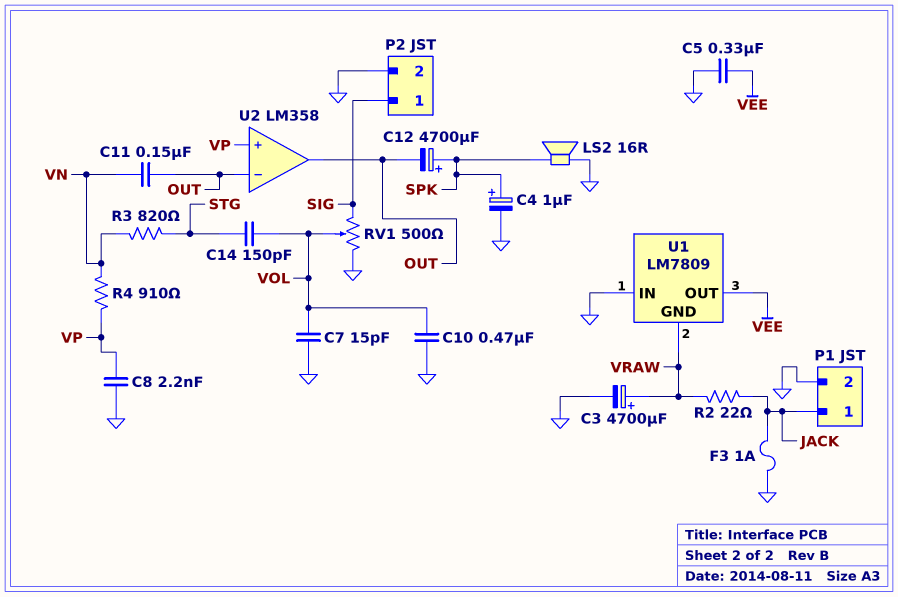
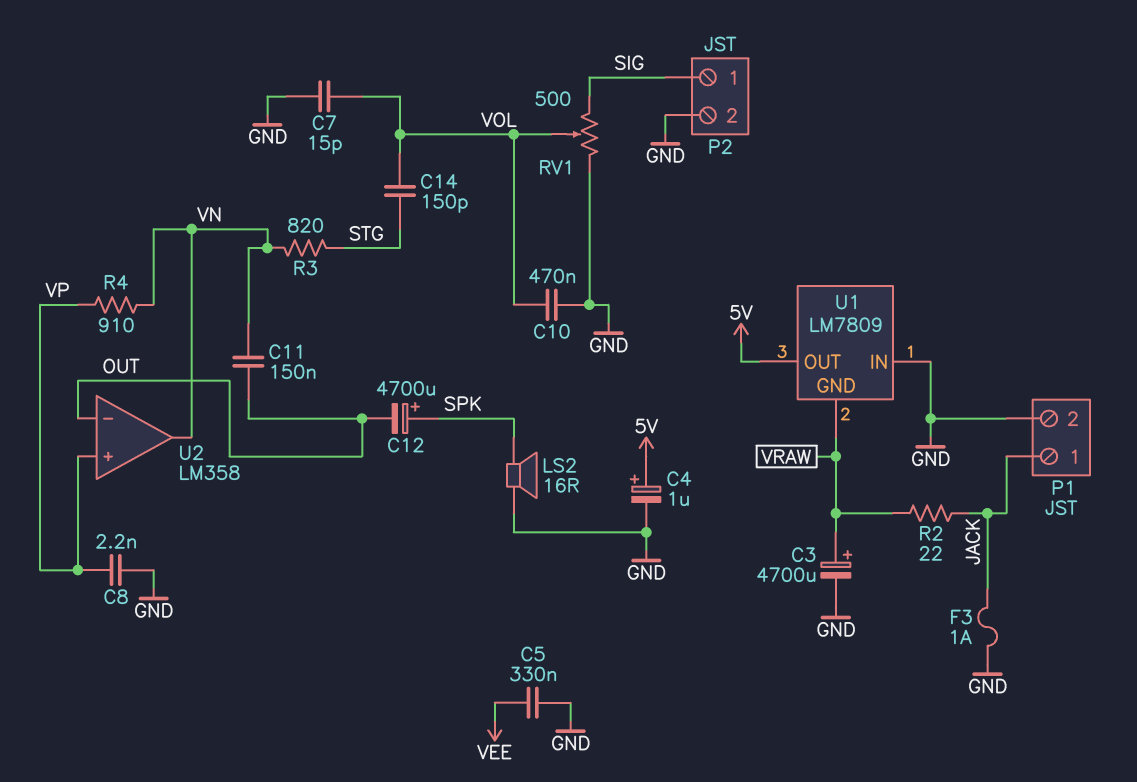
C4: 1uF (plus SPK, minus GND) -> 1uF (plus 5V, minus GND)
U1 pin OUT: VEE -> 5V
U2 pin out: OUT -> VN

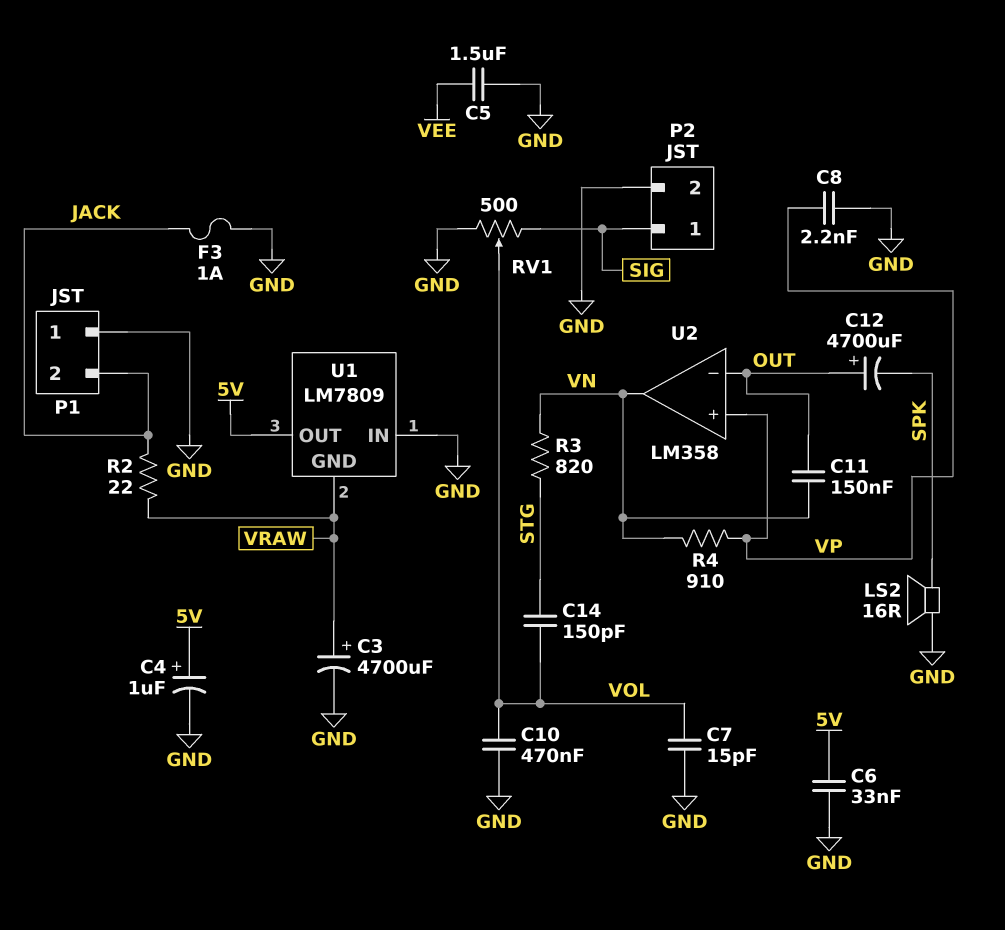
C5: 330nF (GND, VEE) -> 1.5uF (GND, VEE)
C6: none -> 33nF (5V, GND)
C12: 4700uF (plus SPK, minus OUT) -> 4700uF (plus OUT, minus SPK)
P1 pin 1: JACK -> GND
P1 pin 2: GND -> JACK

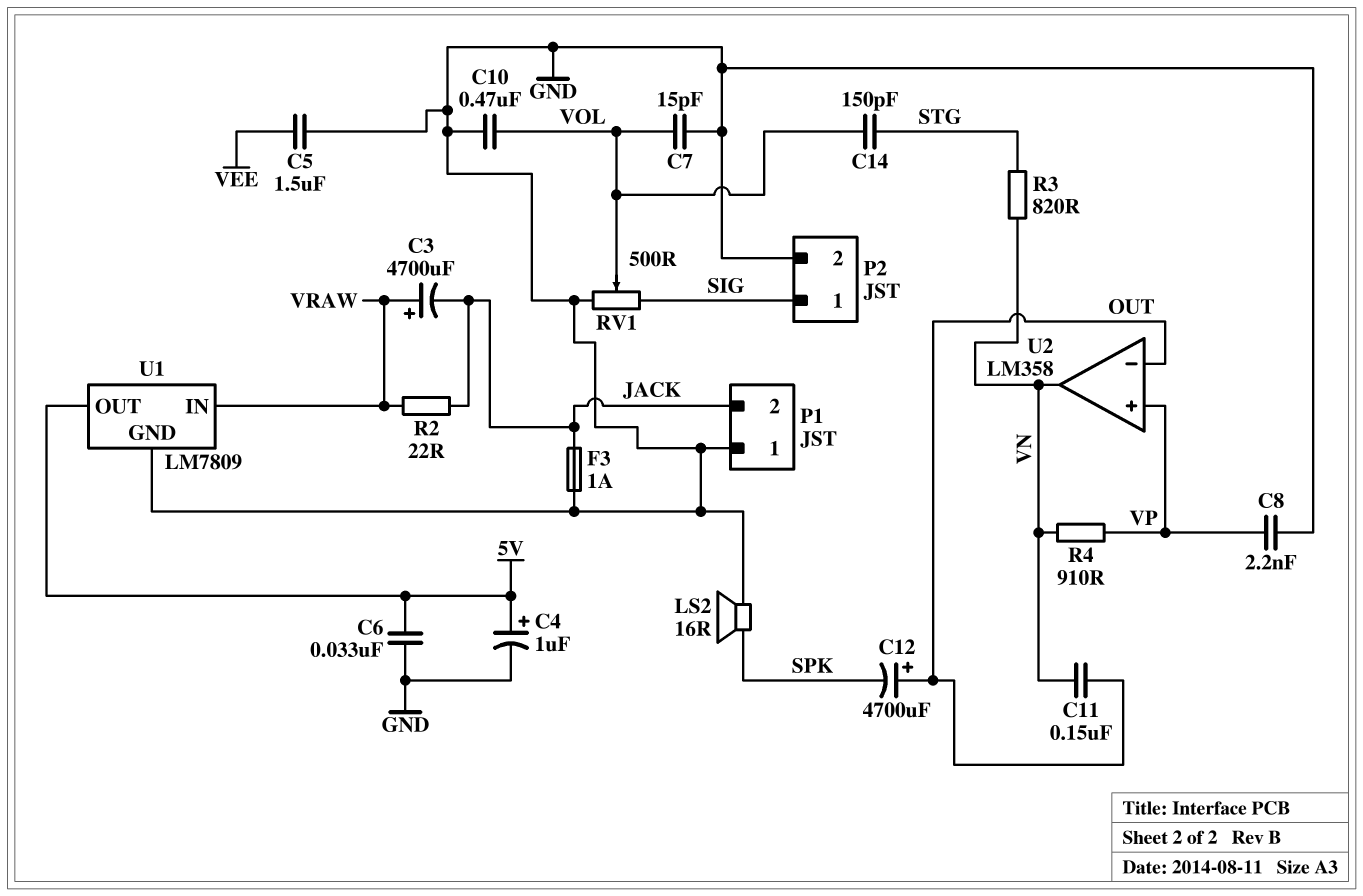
C3: 4700uF (plus VRAW, minus GND) -> 4700uF (plus VRAW, minus JACK)
U1 pin GND: VRAW -> GND
U1 pin IN: GND -> VRAW

